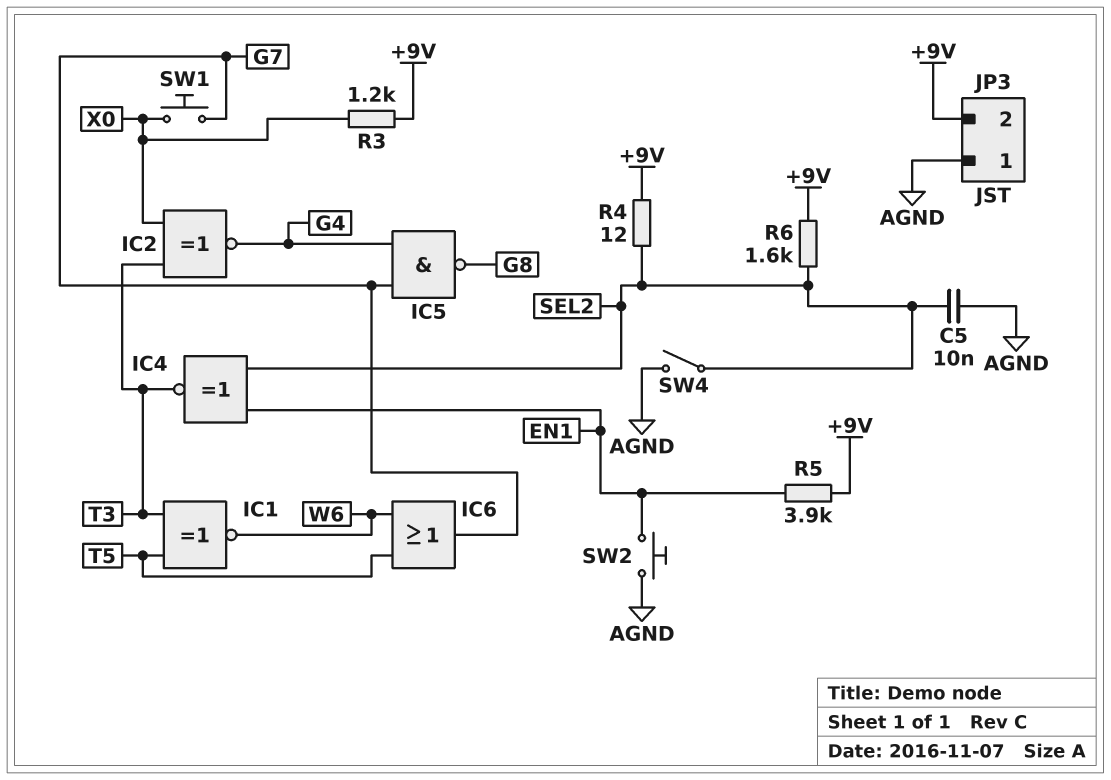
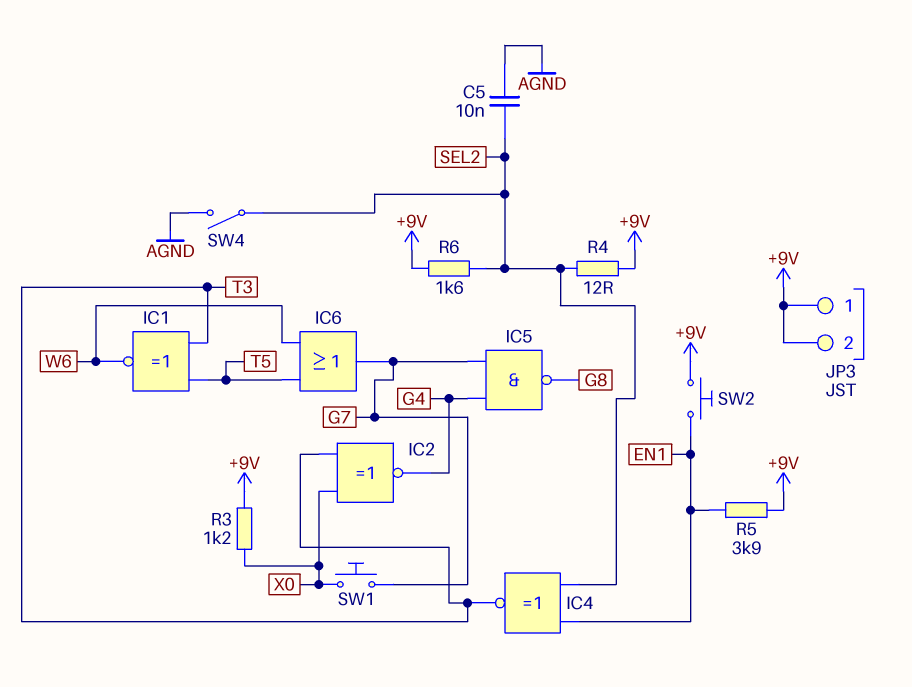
JP3 pin 1: AGND -> +9V
SW2: button (AGND, EN1) -> button (+9V, EN1)

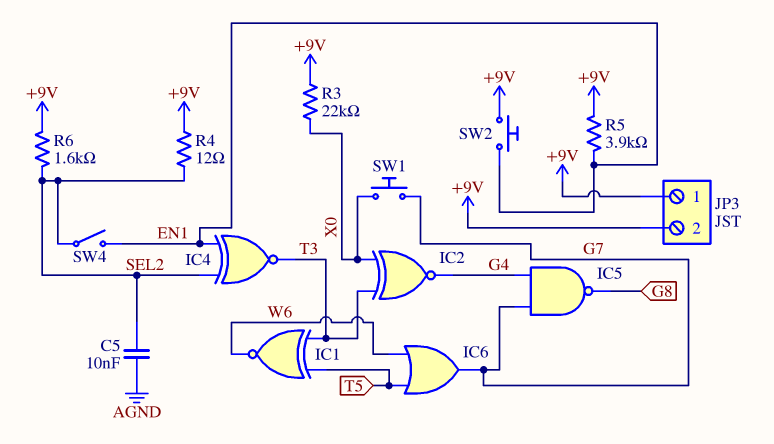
R3: 1.2k (+9V, X0) -> 22k (+9V, X0)
SW4: switch (AGND, SEL2) -> switch (EN1, SEL2)

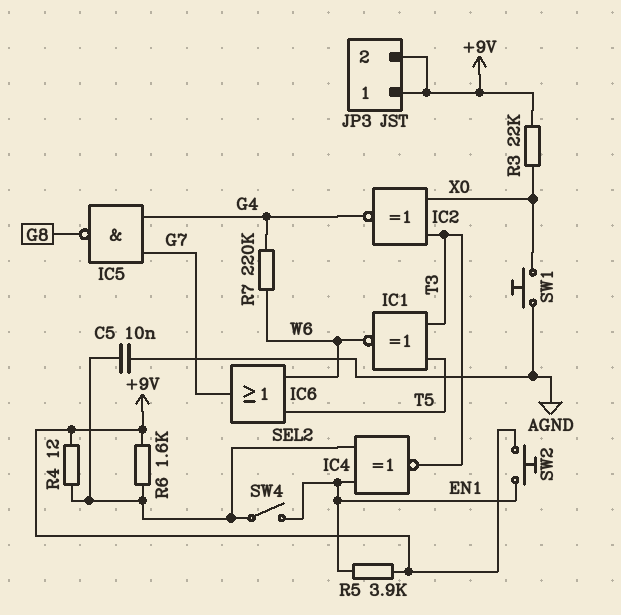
R7: none -> 220k (G4, W6)
SW1: button (G7, X0) -> button (AGND, X0)

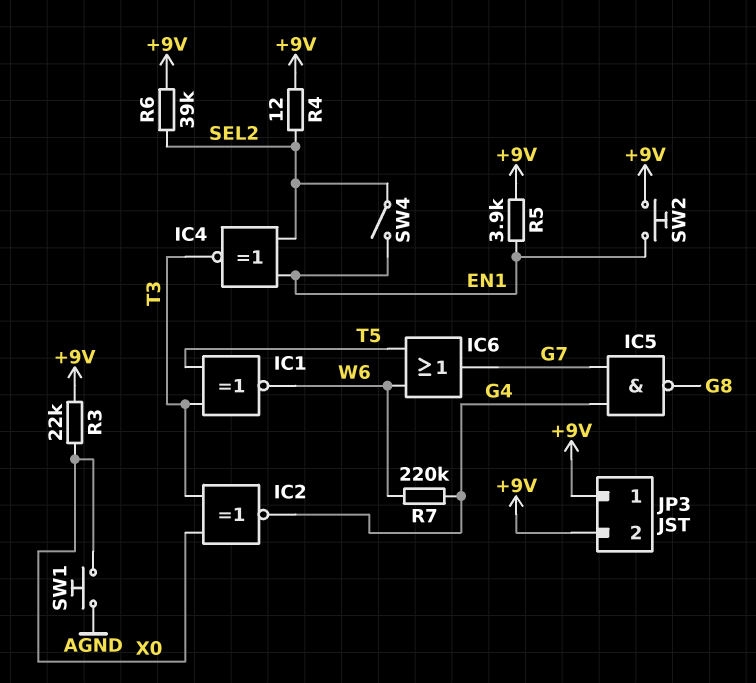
C5: 10nF (AGND, SEL2) -> none
R6: 1.6k (+9V, SEL2) -> 39k (+9V, SEL2)

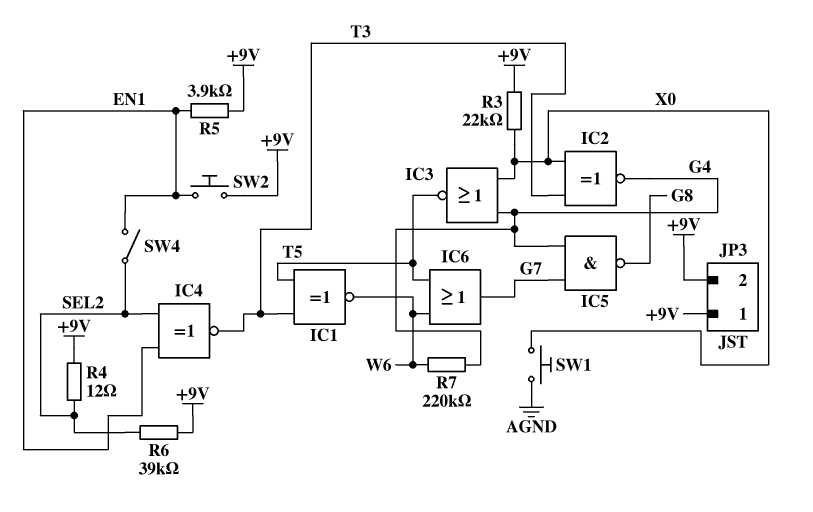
IC3: none -> NOR (in G4, in X0, out T5)

